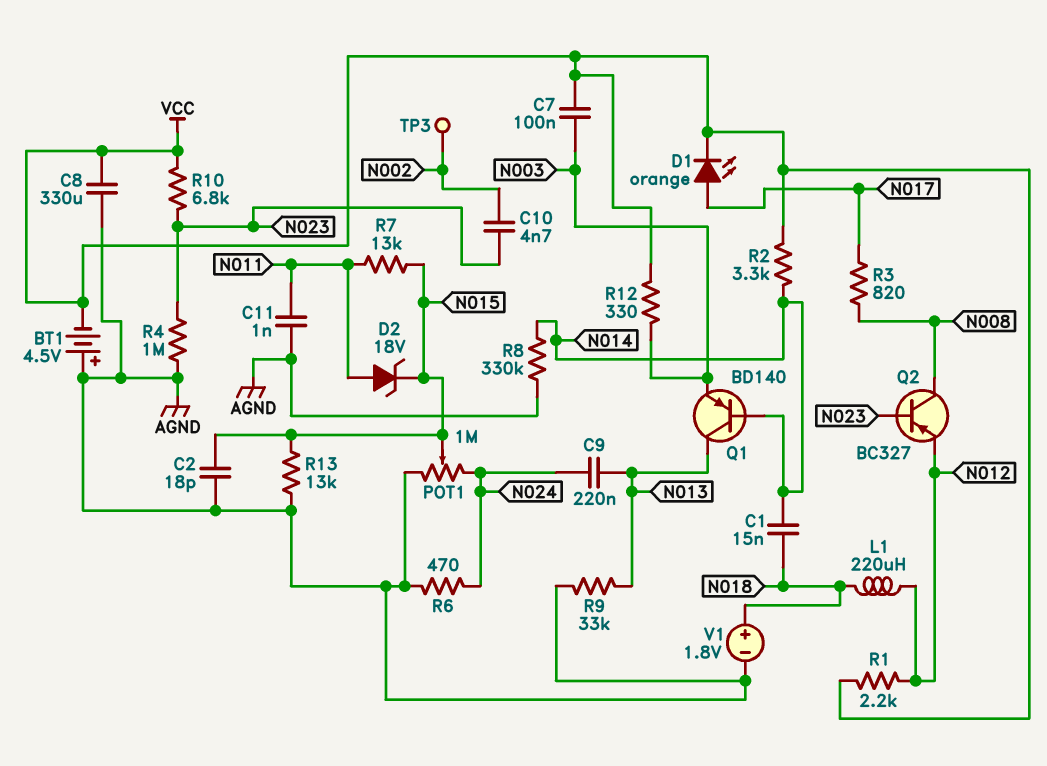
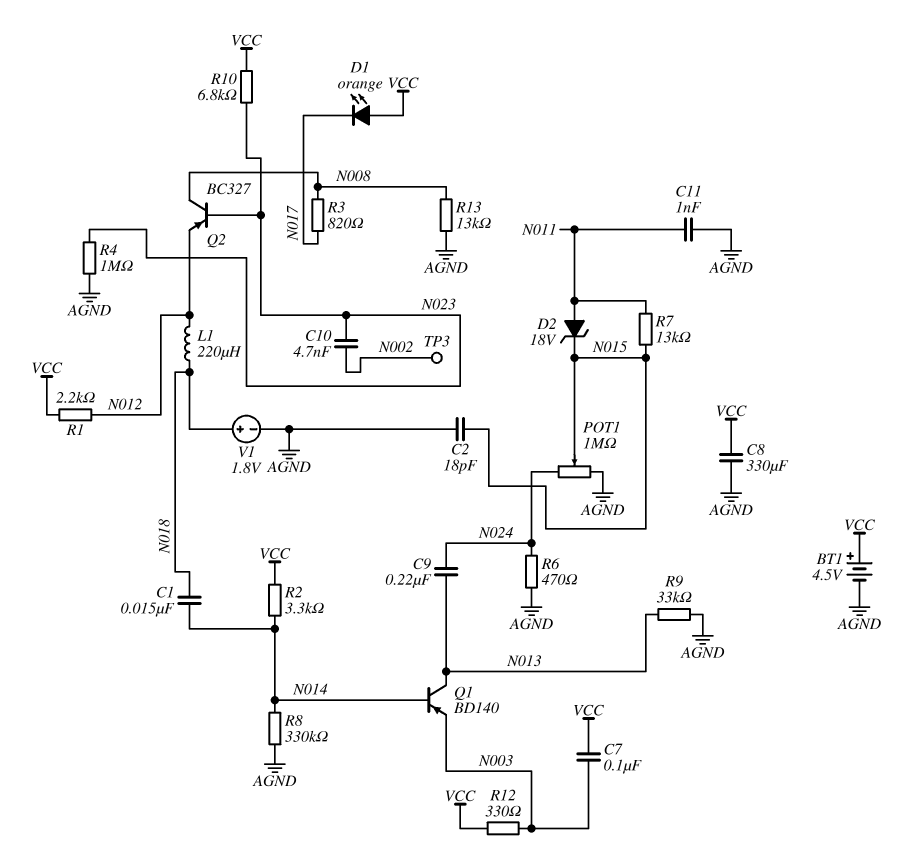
BT1: 4.5V (plus AGND, minus VCC) -> 4.5V (plus VCC, minus AGND)
D1: LED orange (A N017, K VCC) -> LED orange (A VCC, K N017)
R13: 13k (AGND, N015) -> 13k (AGND, N008)

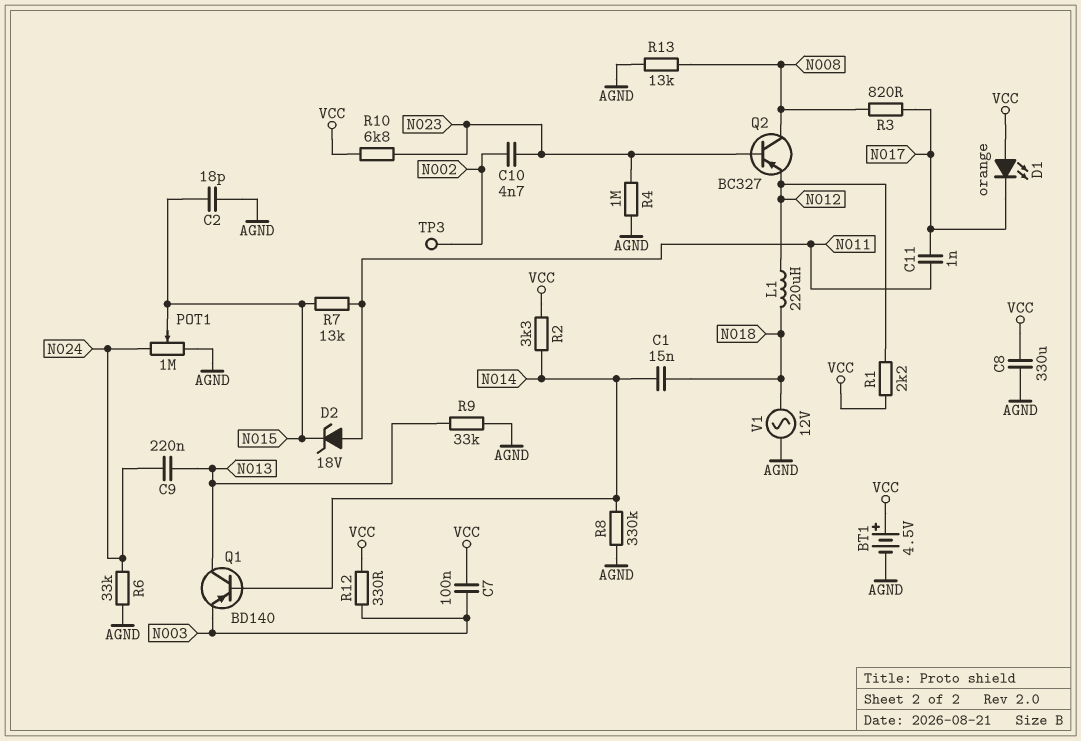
C11: 1nF (AGND, N011) -> 1nF (N011, N017)
R6: 470 (AGND, N024) -> 33k (AGND, N024)
V1: 1.8V (plus N018, minus AGND) -> AC 12V (AGND, N018)

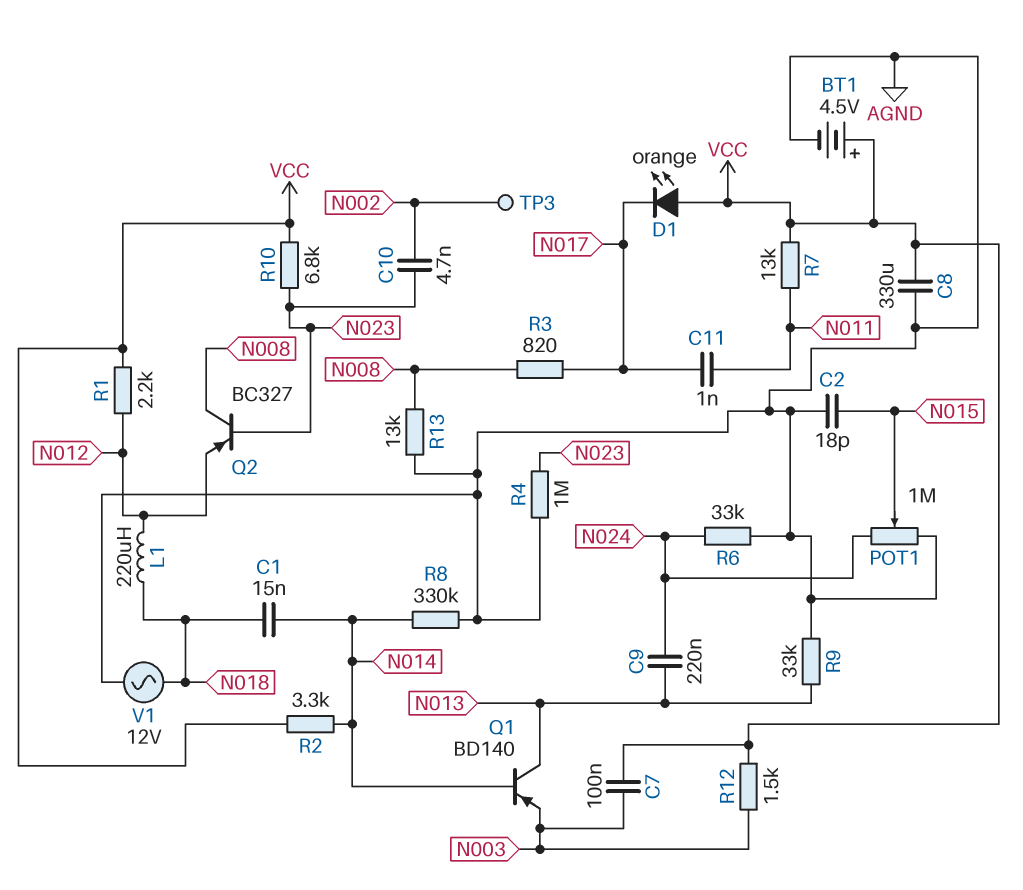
D2: zener 18V (A N011, K N015) -> none
R7: 13k (N011, N015) -> 13k (N011, VCC)
R12: 330 (N003, VCC) -> 1.5k (N003, VCC)

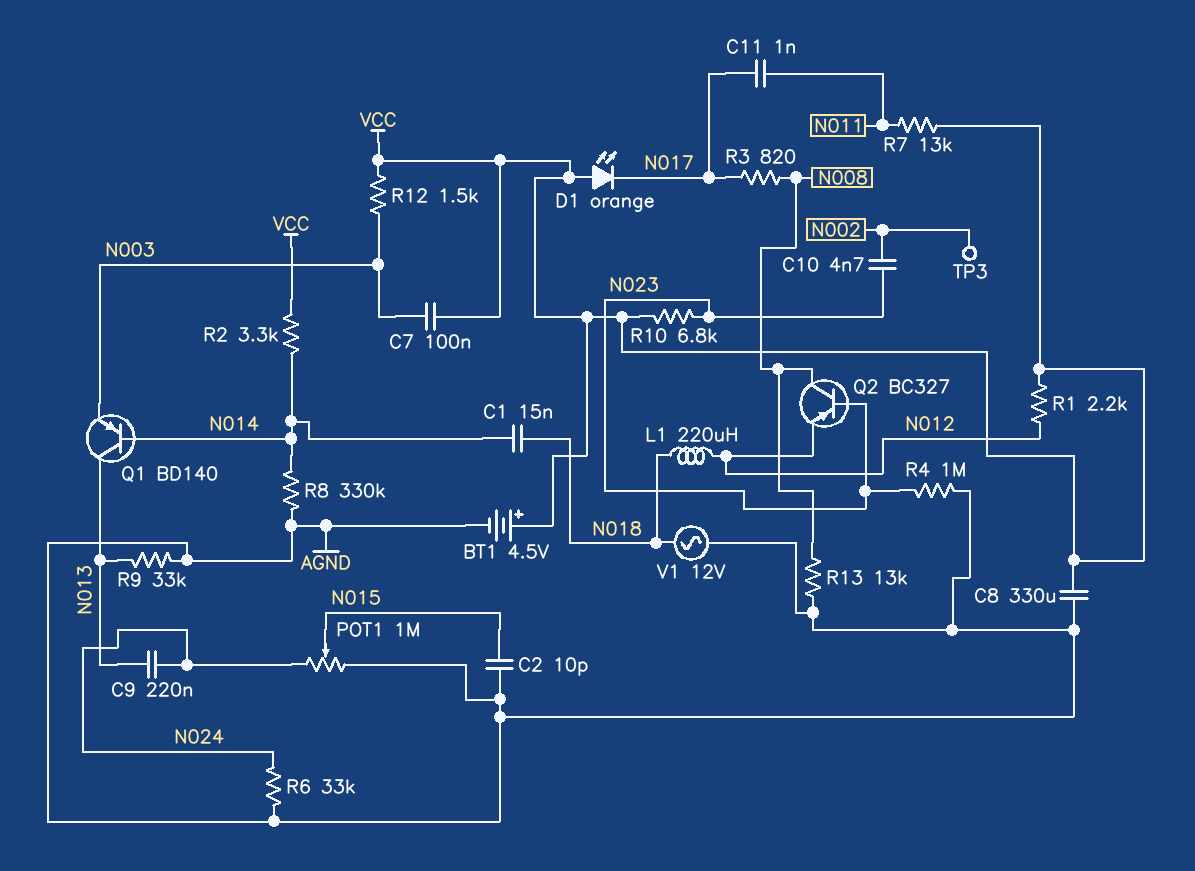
C2: 18pF (AGND, N015) -> 10pF (AGND, N015)

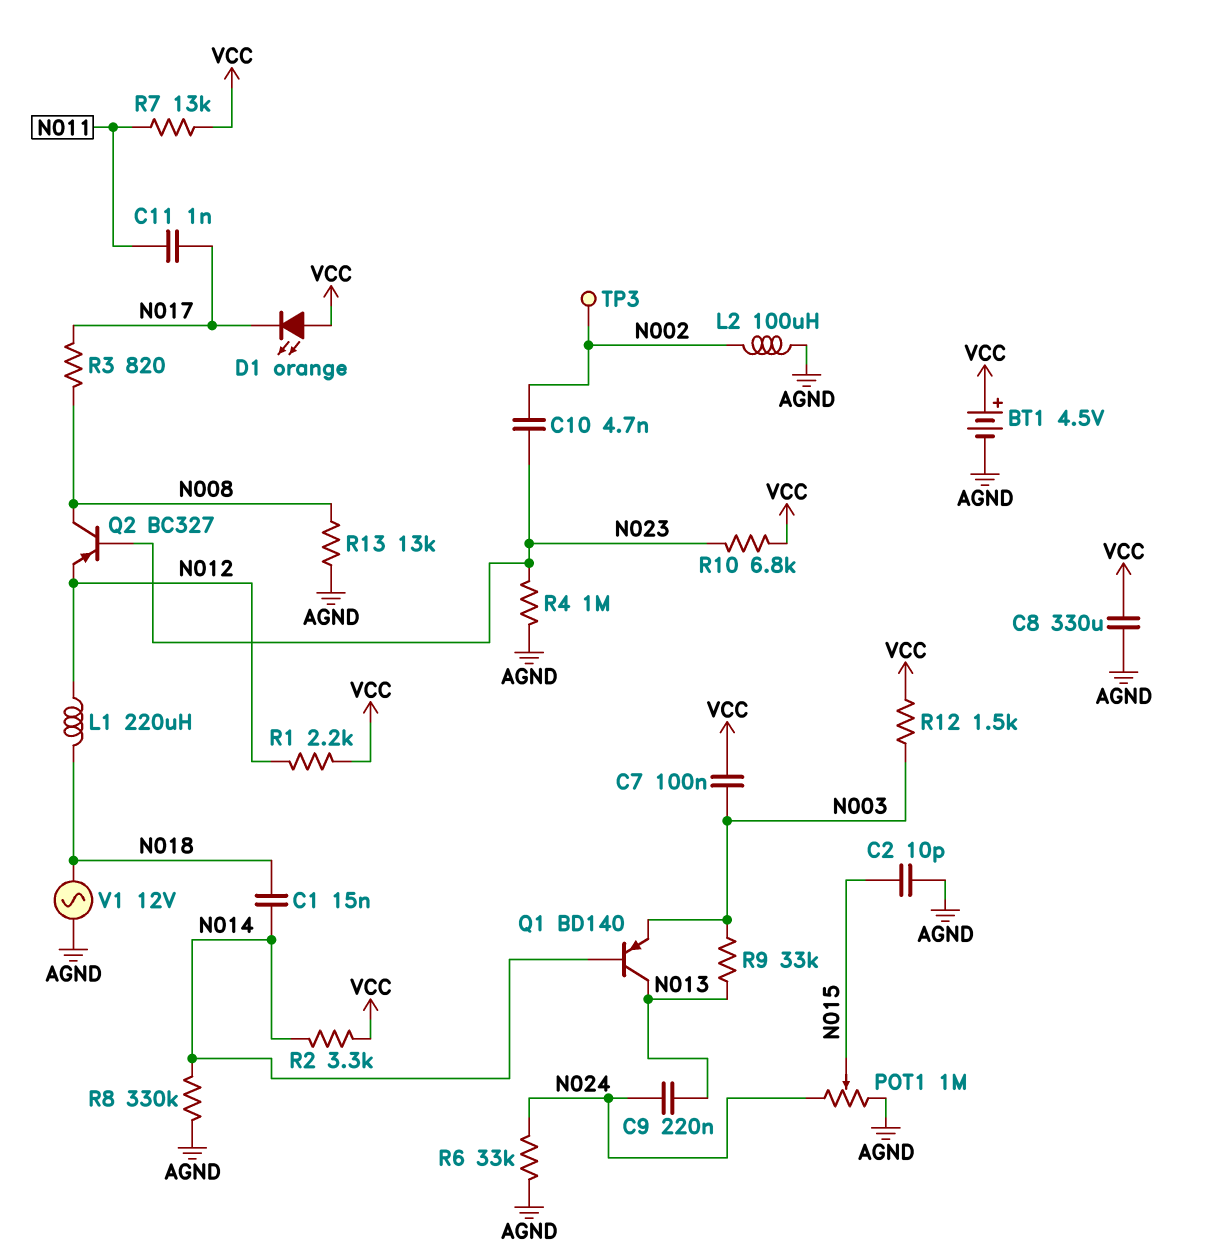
L2: none -> 100uH (AGND, N002)
R9: 33k (AGND, N013) -> 33k (N003, N013)

